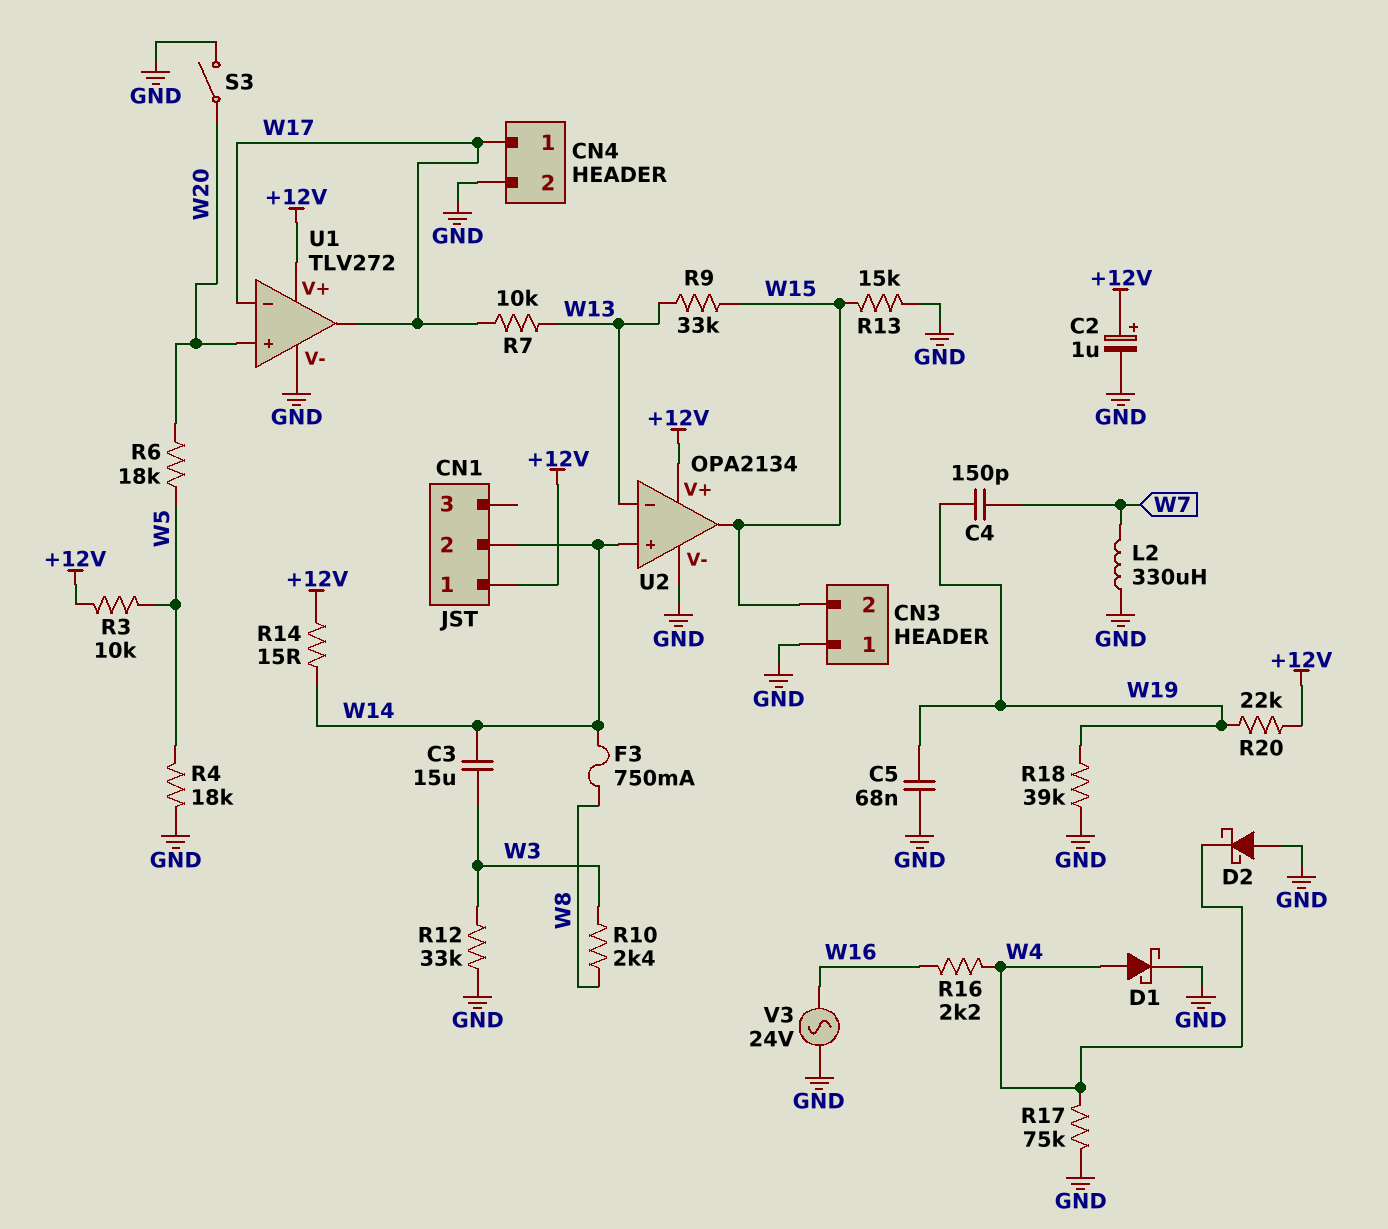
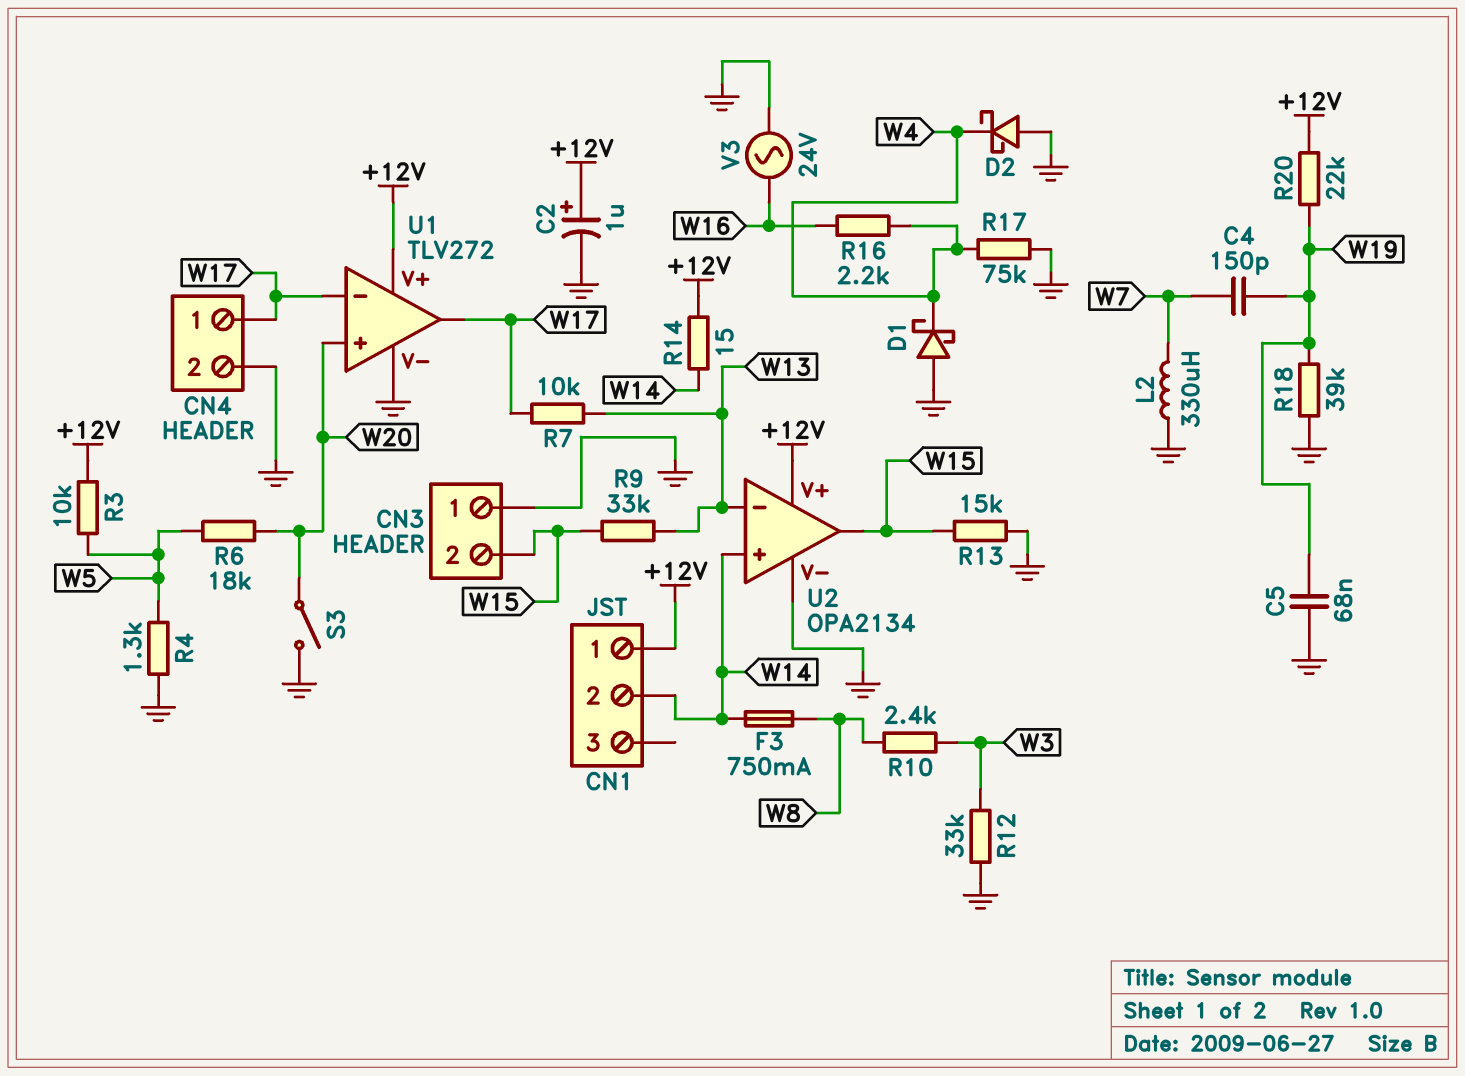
C3: 15uF (W3, W14) -> none
D1: schottky (A W4, K GND) -> schottky (A GND, K W4)
R4: 18k (GND, W5) -> 1.3k (GND, W5)

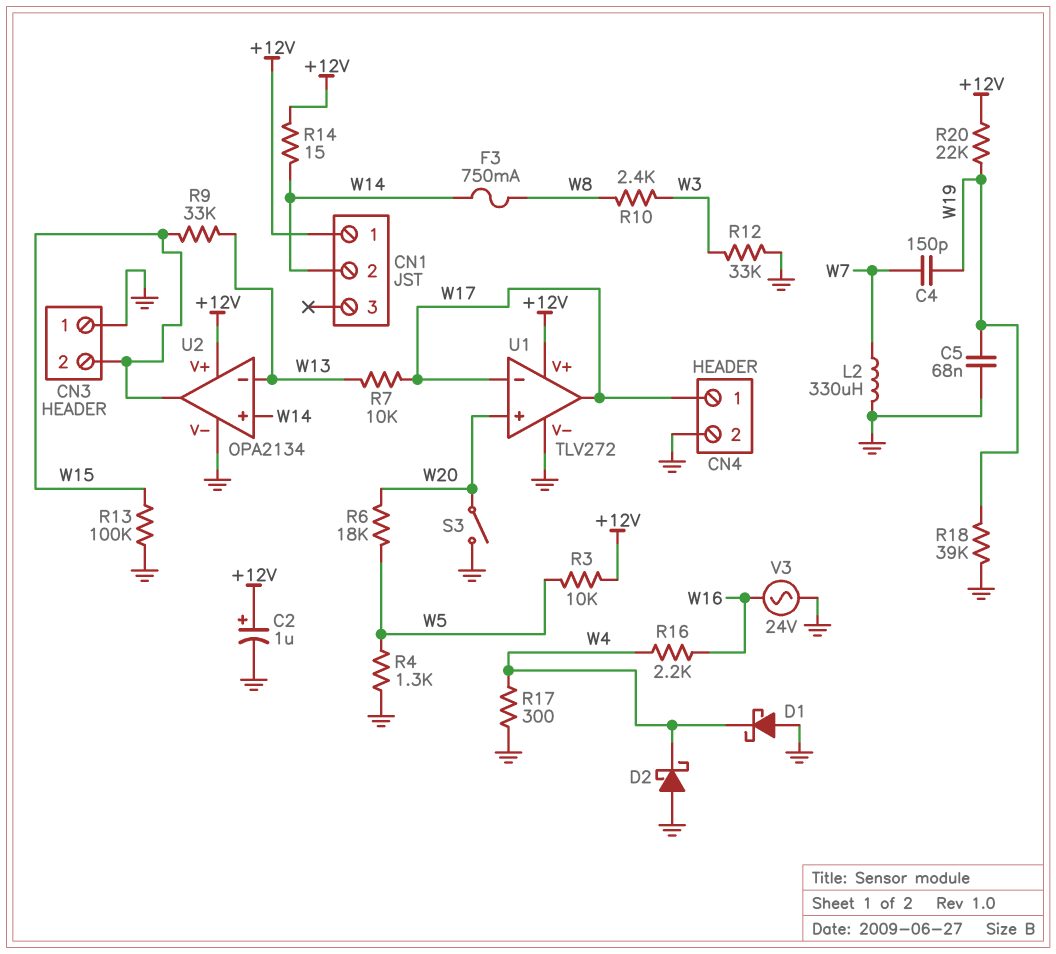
R13: 15k (GND, W15) -> 100k (GND, W15)
R17: 75k (GND, W4) -> 300 (GND, W4)

